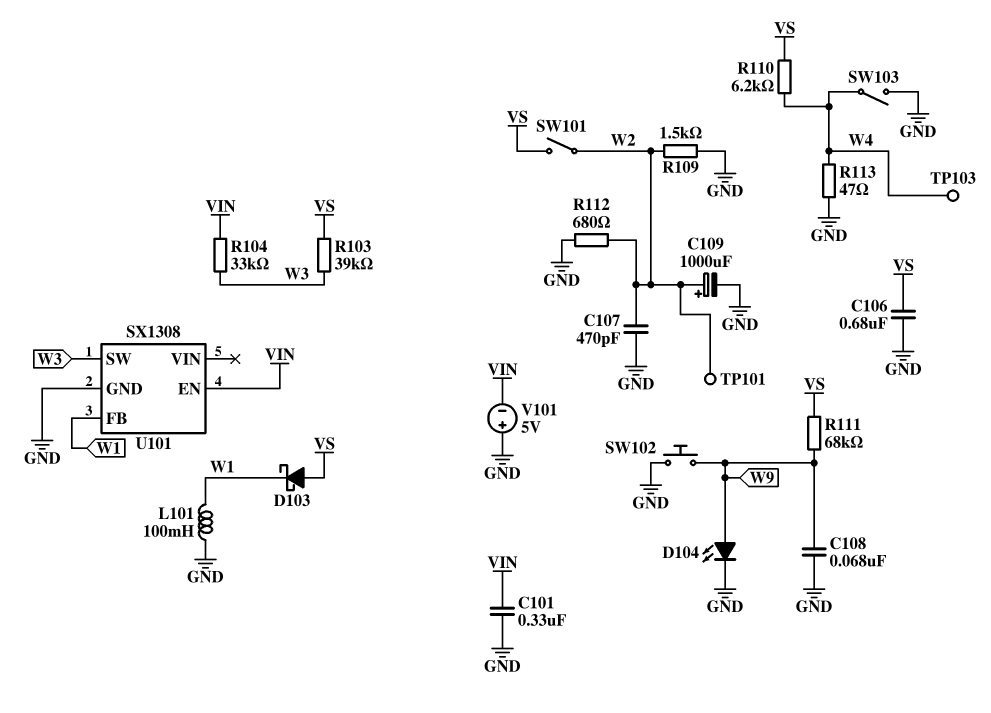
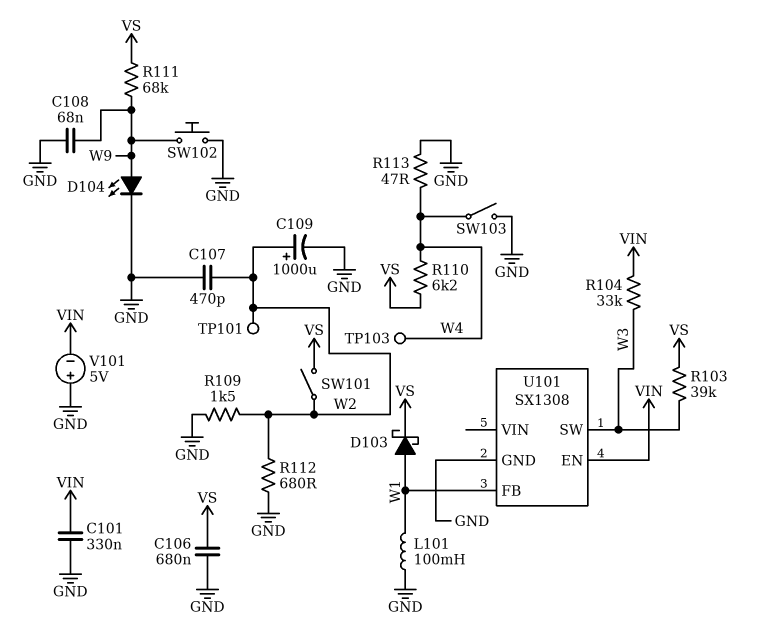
D103: schottky (A VS, K W1) -> schottky (A W1, K VS)

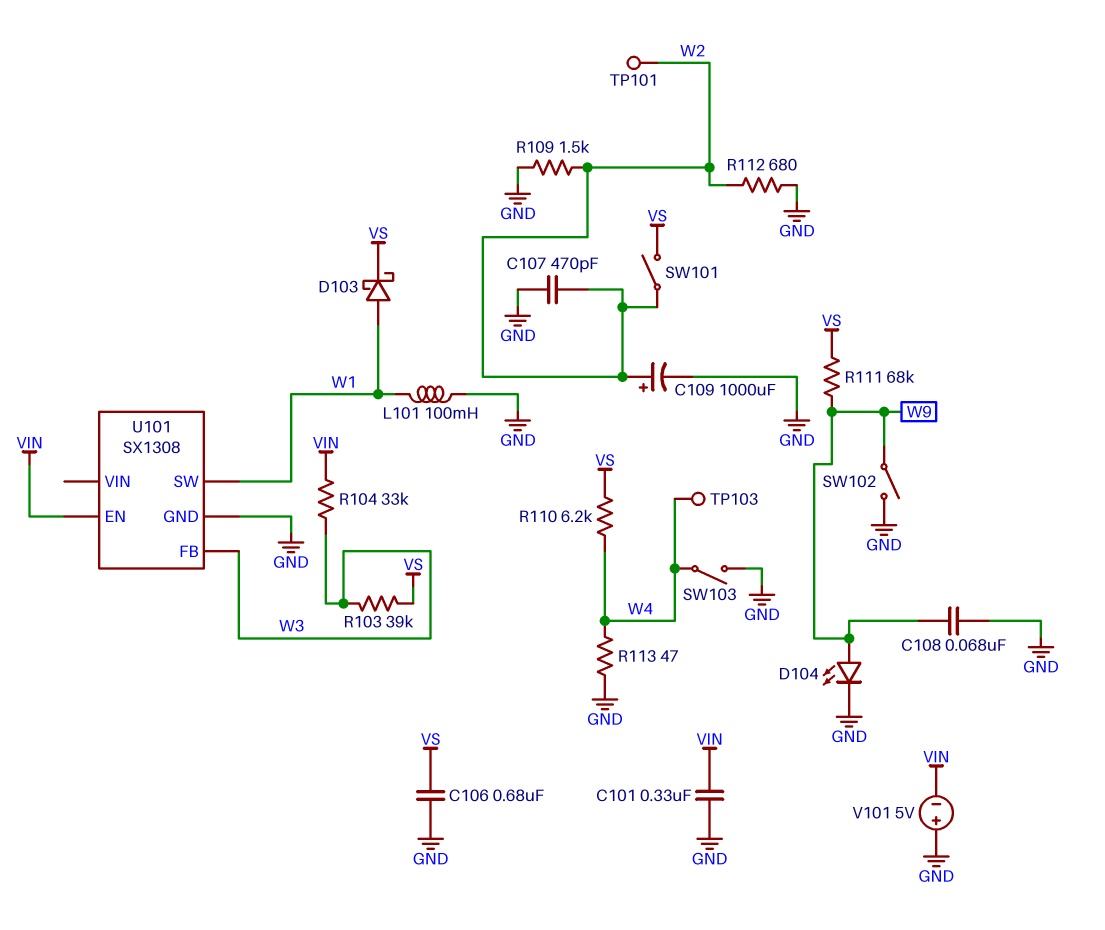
SW102: button (GND, W9) -> switch (GND, W9)
U101 pin FB: W1 -> W3
U101 pin SW: W3 -> W1

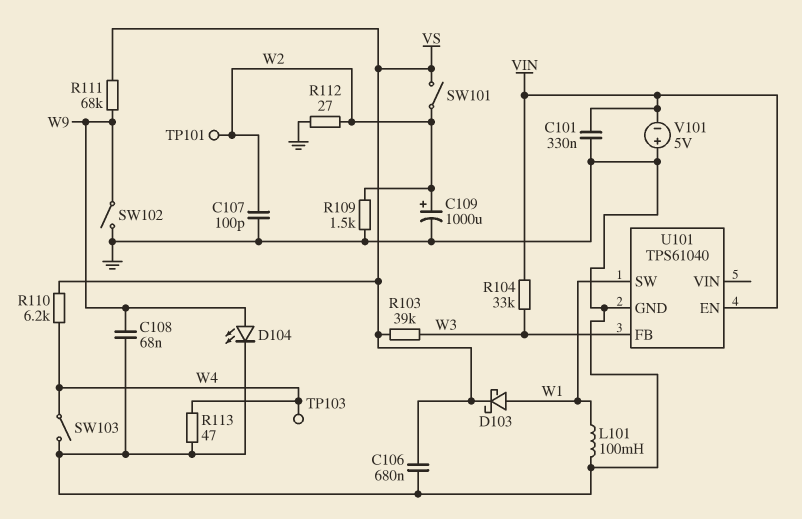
C107: 470pF (GND, W2) -> 100pF (GND, W2)
R112: 680 (GND, W2) -> 27 (GND, W2)
U101: SX1308 -> TPS61040

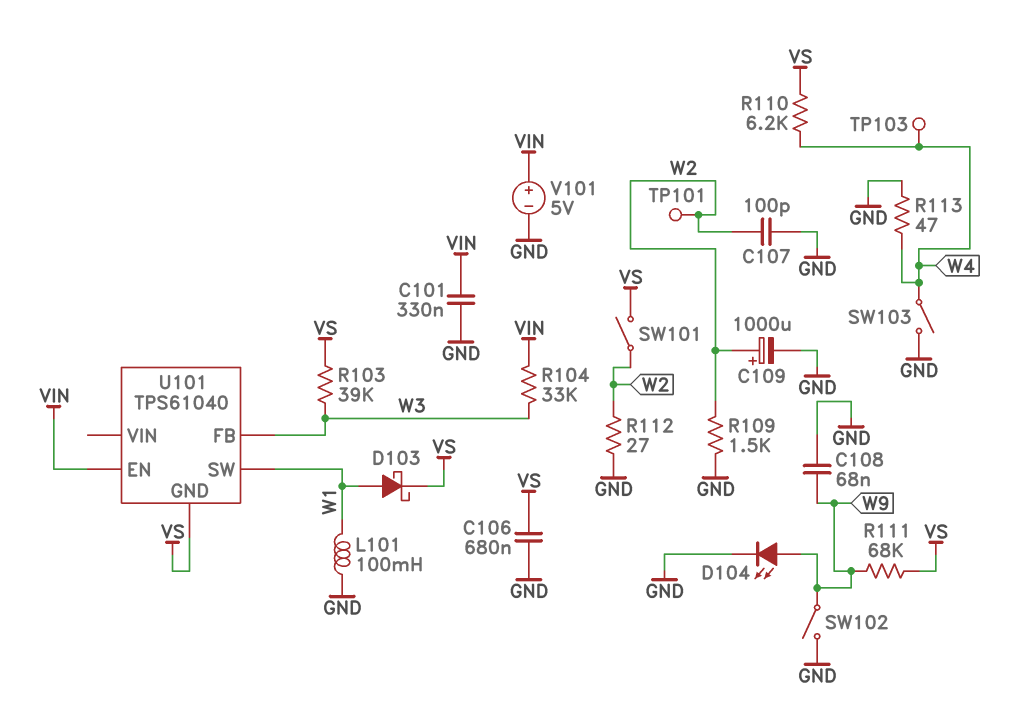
U101 pin GND: GND -> VS
V101: 5V (plus GND, minus VIN) -> 5V (plus VIN, minus GND)

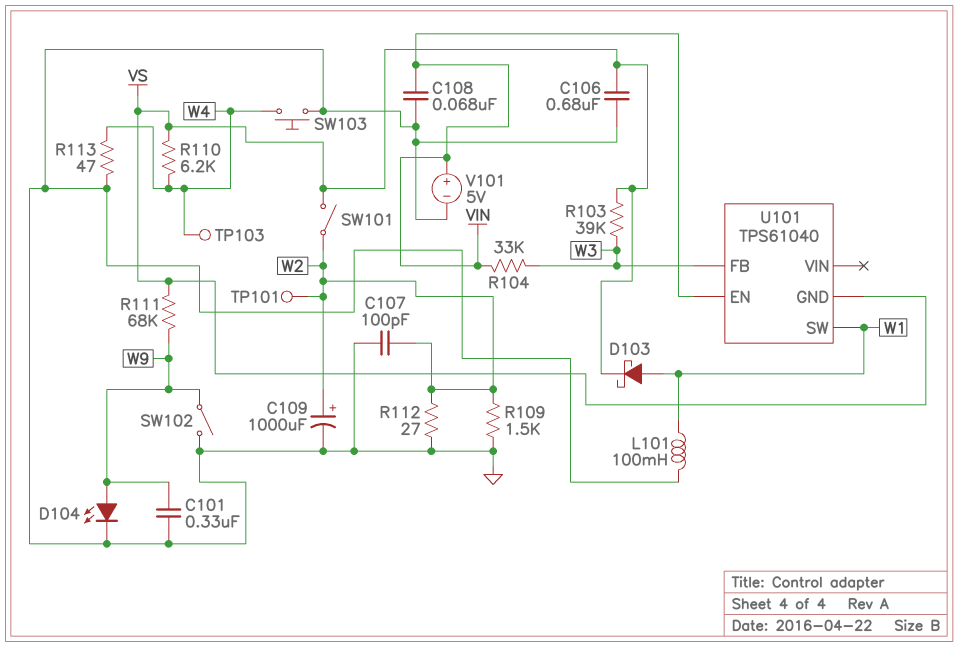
C101: 330nF (GND, VIN) -> 330nF (GND, W9)
C108: 68nF (GND, W9) -> 68nF (GND, VIN)
SW103: switch (GND, W4) -> button (GND, W4)

